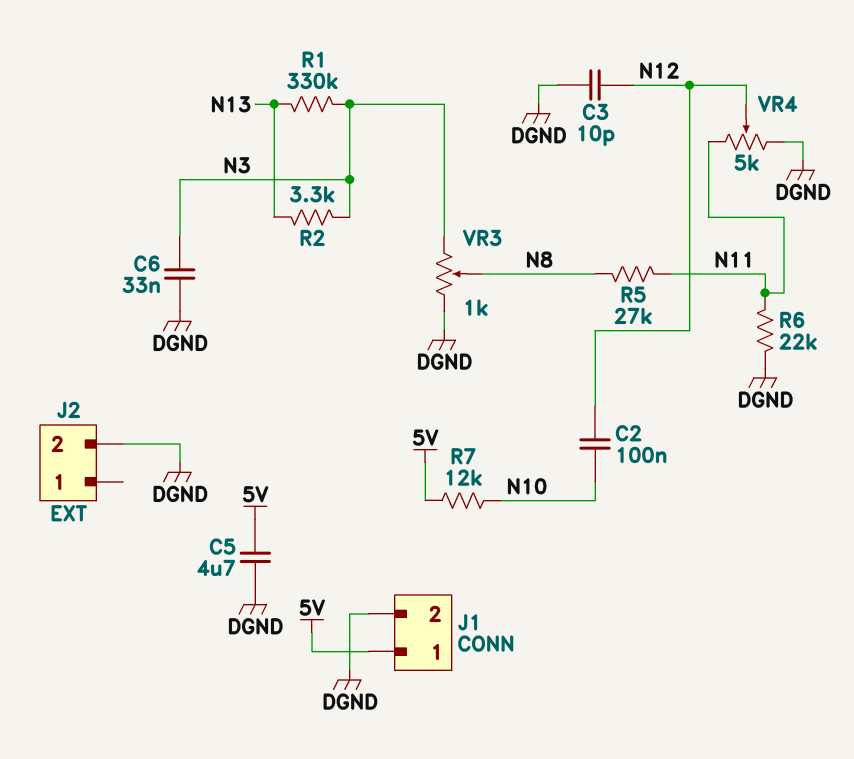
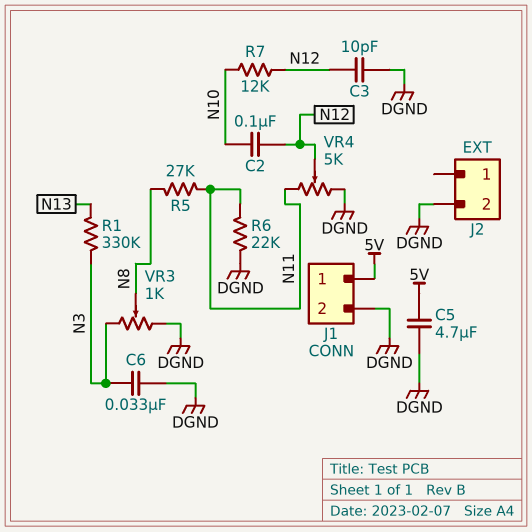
R2: 3.3k (N3, N13) -> none
R7: 12k (5V, N10) -> 12k (N10, N12)

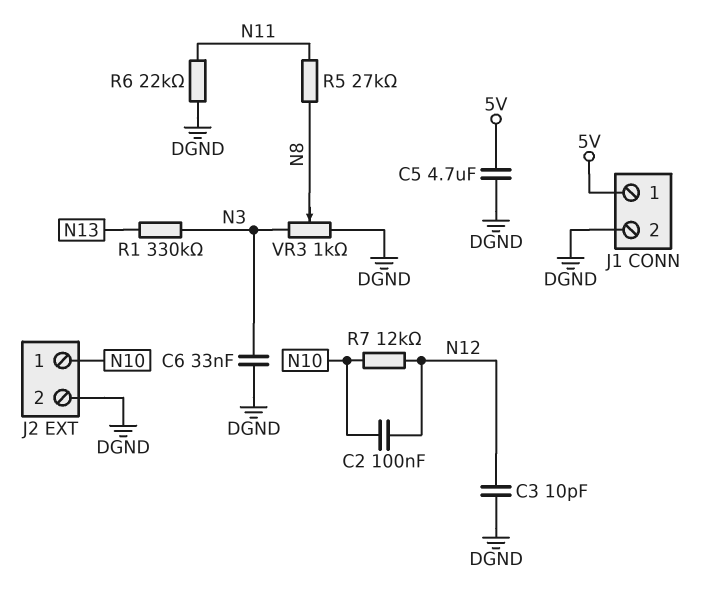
J2 pin 1: none -> N10
VR4: 5k (DGND, N11, wiper N12) -> none

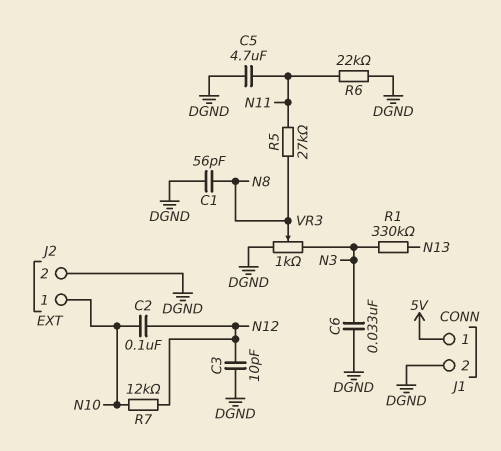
C1: none -> 56pF (DGND, N8)
C5: 4.7uF (5V, DGND) -> 4.7uF (DGND, N11)

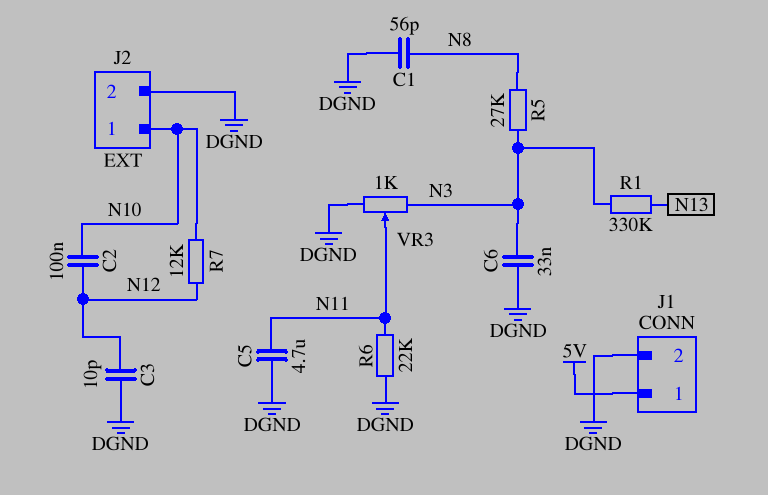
R5: 27k (N8, N11) -> 27k (N3, N8)
VR3: 1k (DGND, N3, wiper N8) -> 1k (DGND, N3, wiper N11)

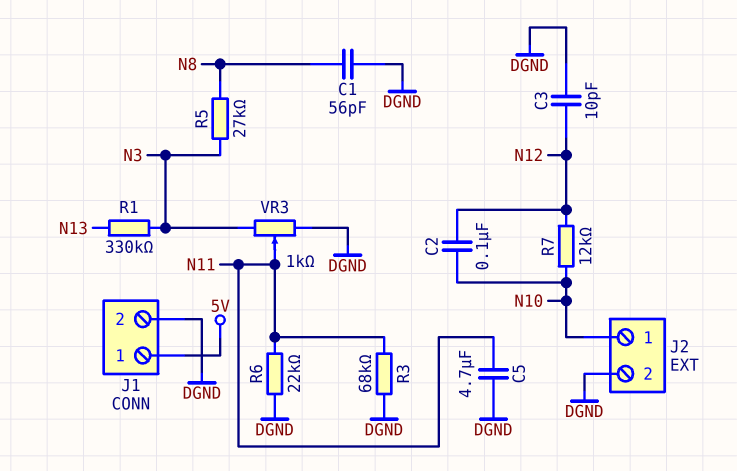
C6: 33nF (DGND, N3) -> none
R3: none -> 68k (DGND, N11)

